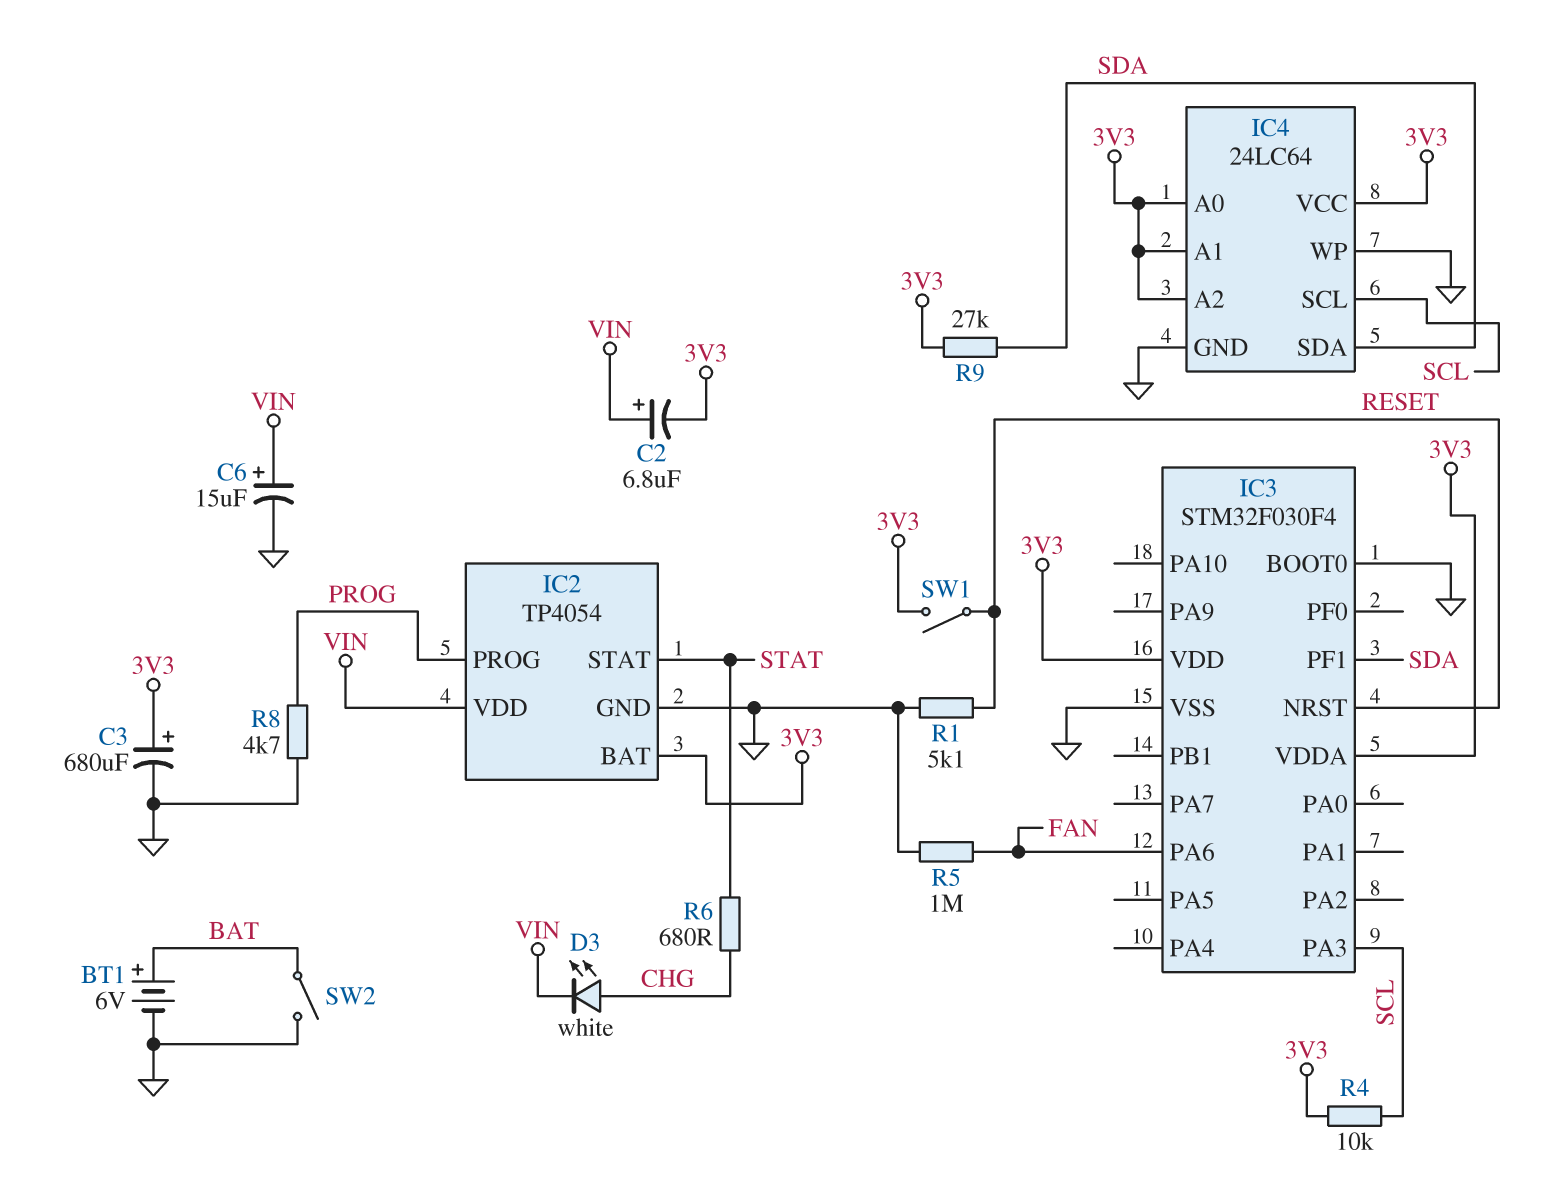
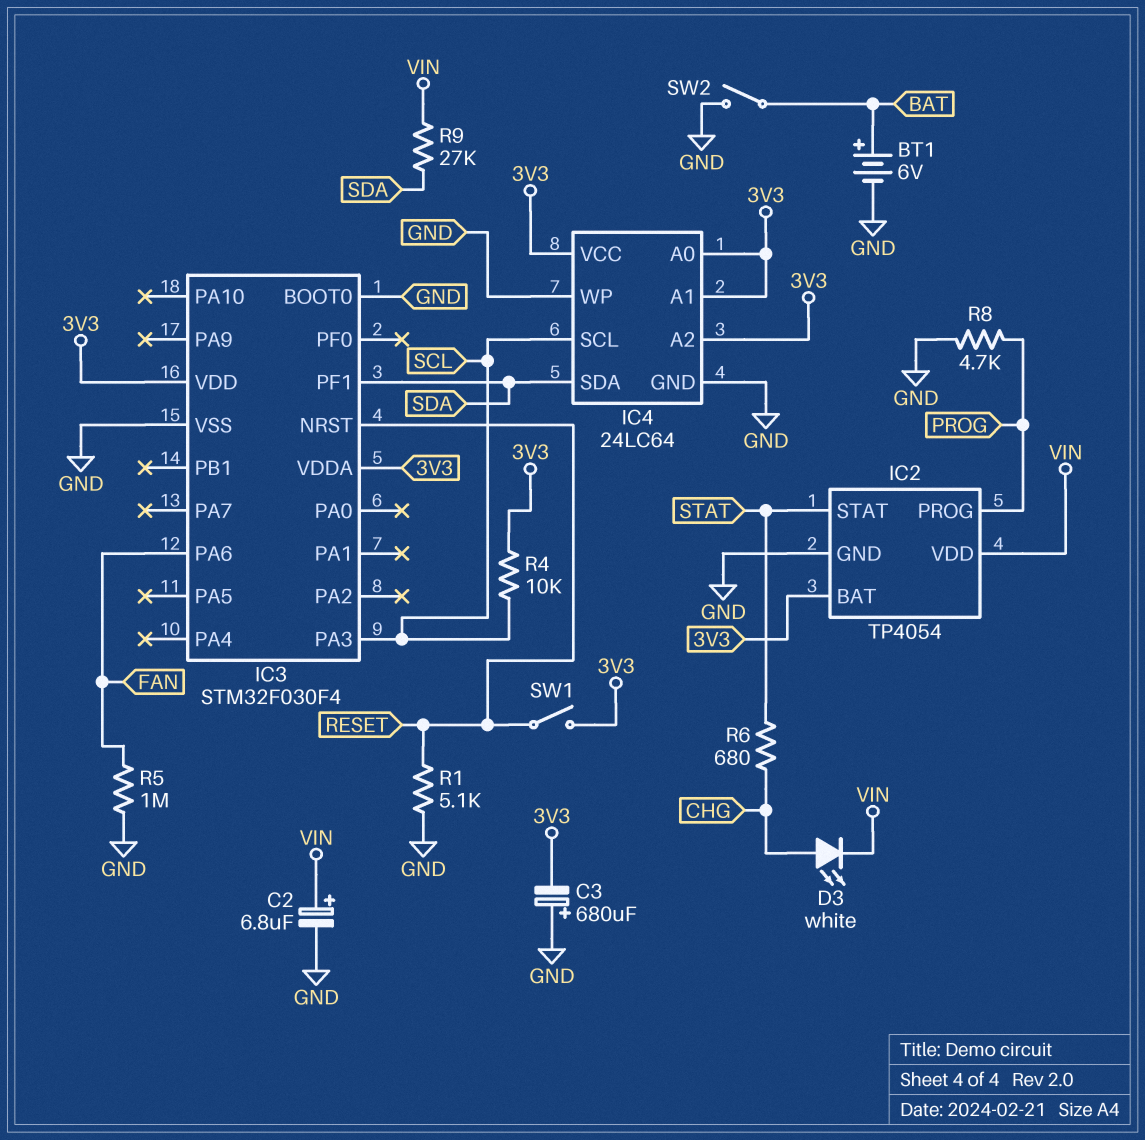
C2: 6.8uF (plus VIN, minus 3V3) -> 6.8uF (plus VIN, minus GND)
C3: 680uF (plus 3V3, minus GND) -> 680uF (plus GND, minus 3V3)
C6: 15uF (plus VIN, minus GND) -> none
R9: 27k (3V3, SDA) -> 27k (SDA, VIN)

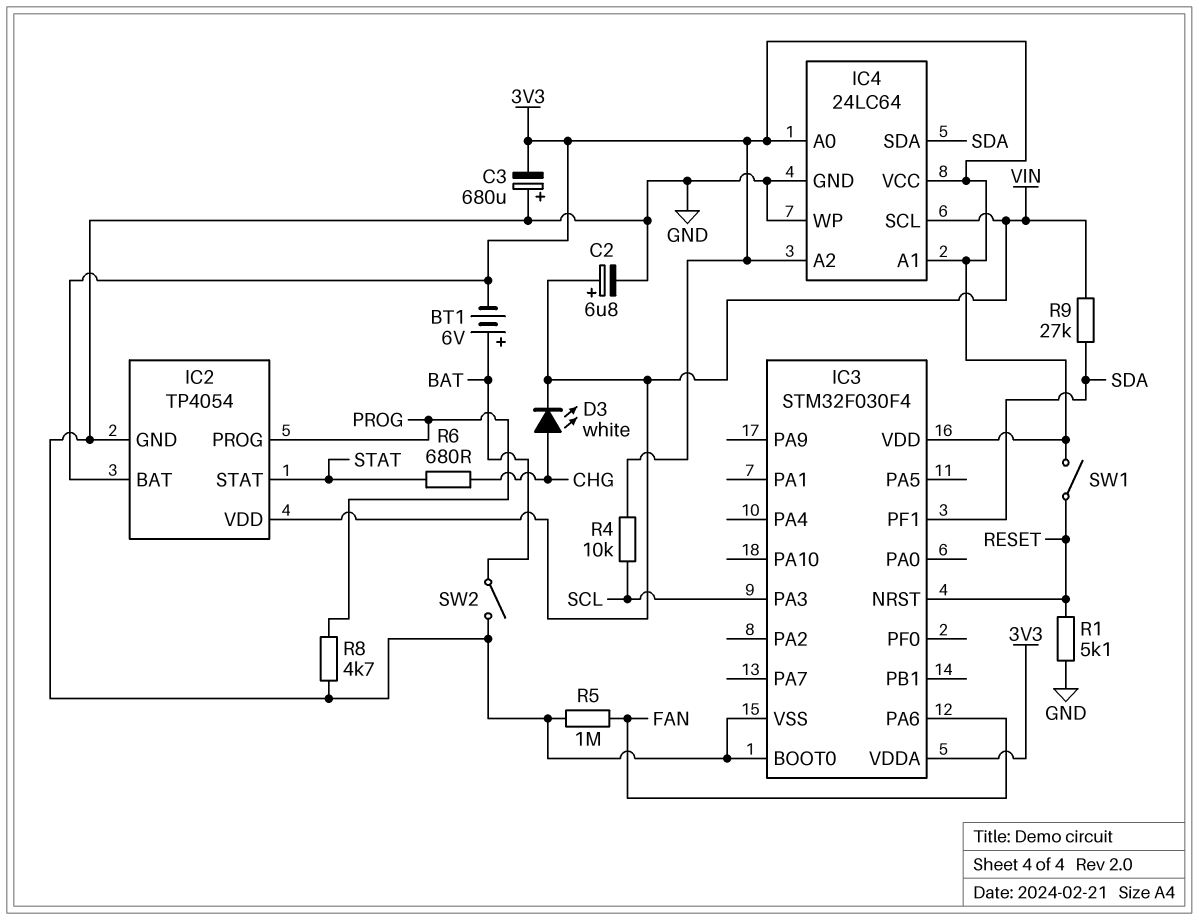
BT1: 6V (plus BAT, minus GND) -> 6V (plus BAT, minus 3V3)
IC4 pin SCL: SCL -> VIN

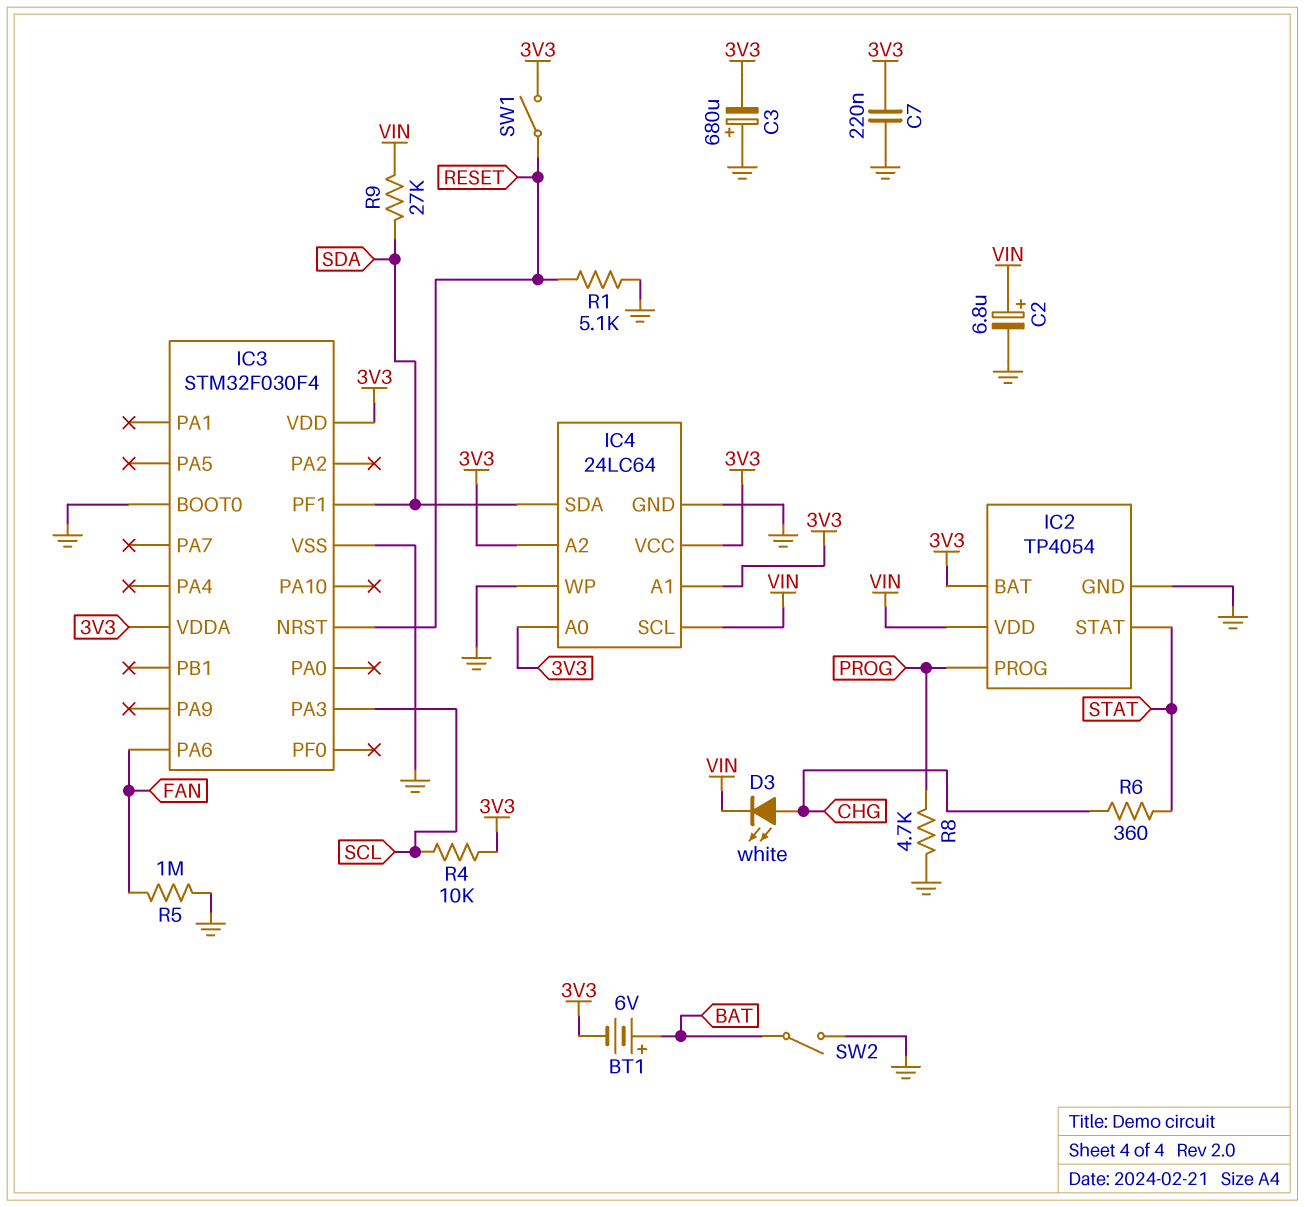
C7: none -> 220nF (3V3, GND)
R6: 680 (CHG, STAT) -> 360 (CHG, STAT)

